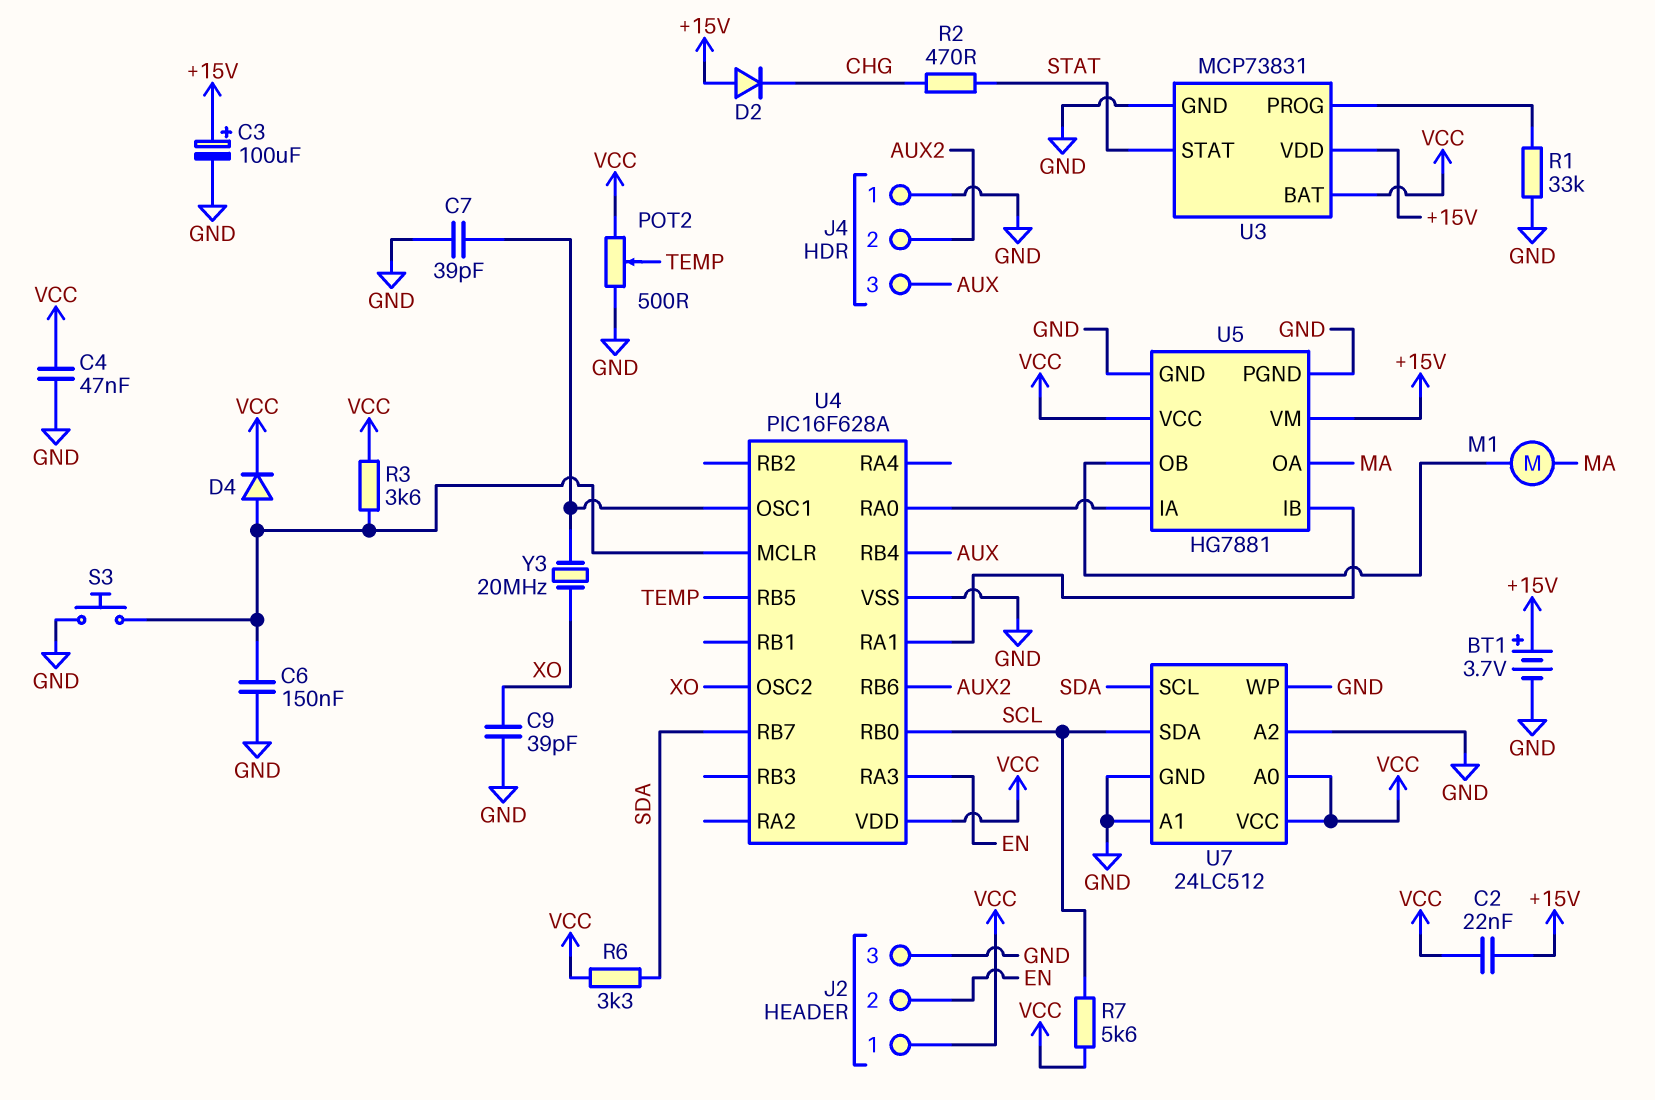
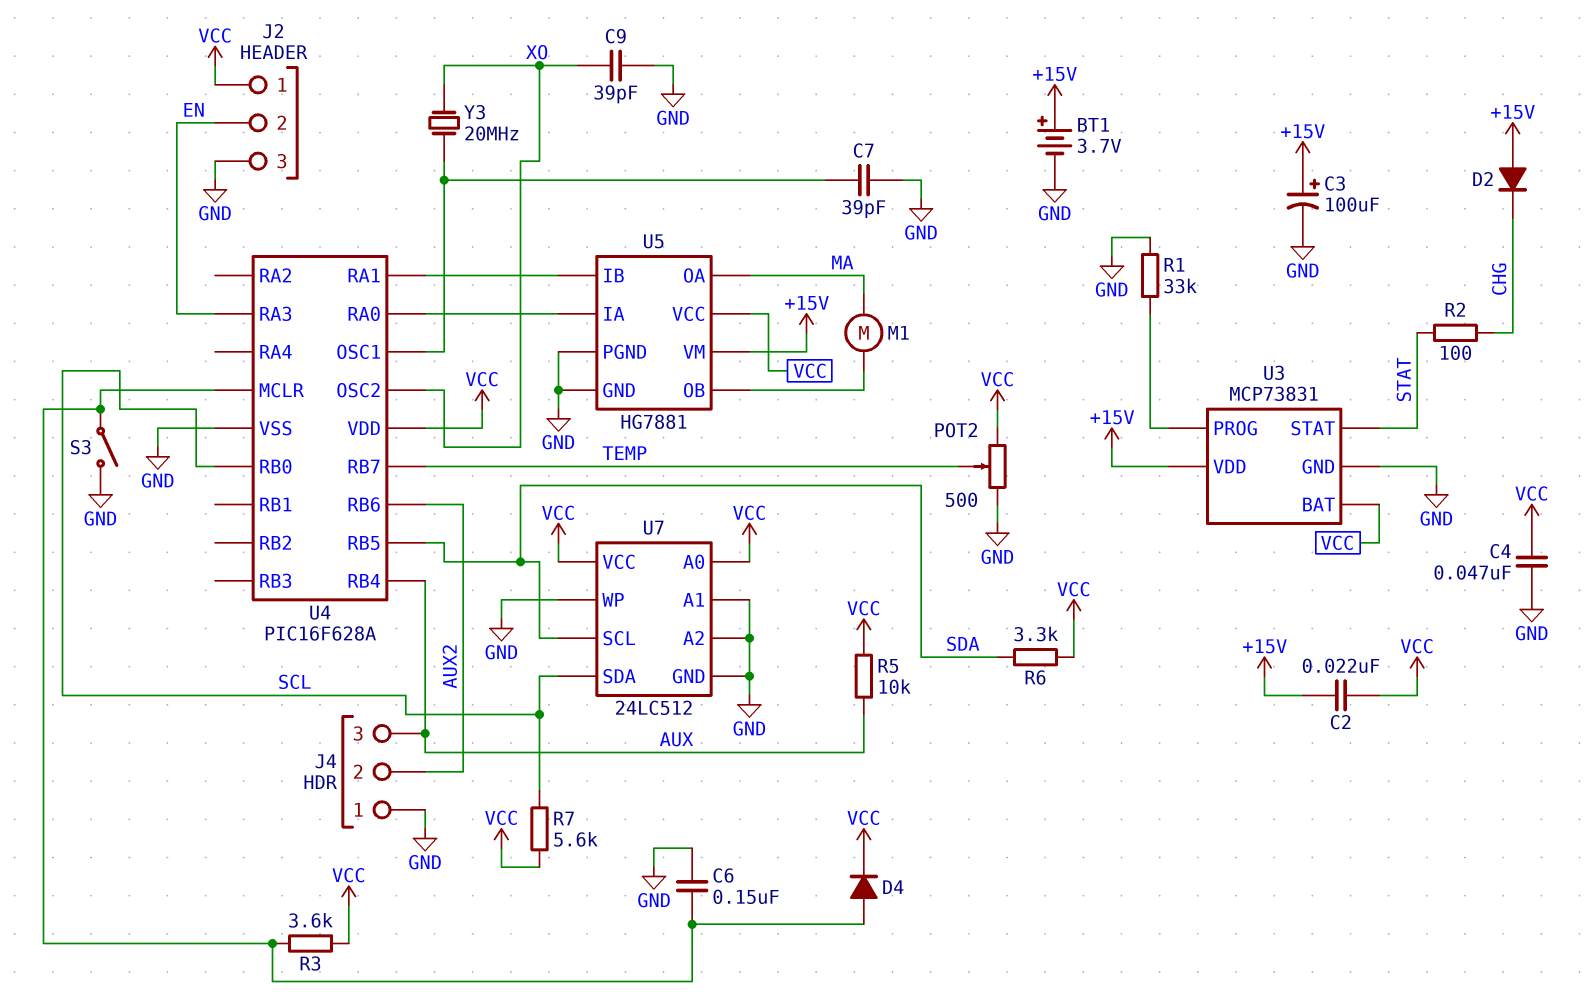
R2: 470 (CHG, STAT) -> 100 (CHG, STAT)
R5: none -> 10k (AUX, VCC)
S3: button (GND, U4/MCLR) -> switch (GND, U4/MCLR)
U4 pin RB5: TEMP -> SDA
U4 pin RB7: SDA -> TEMP

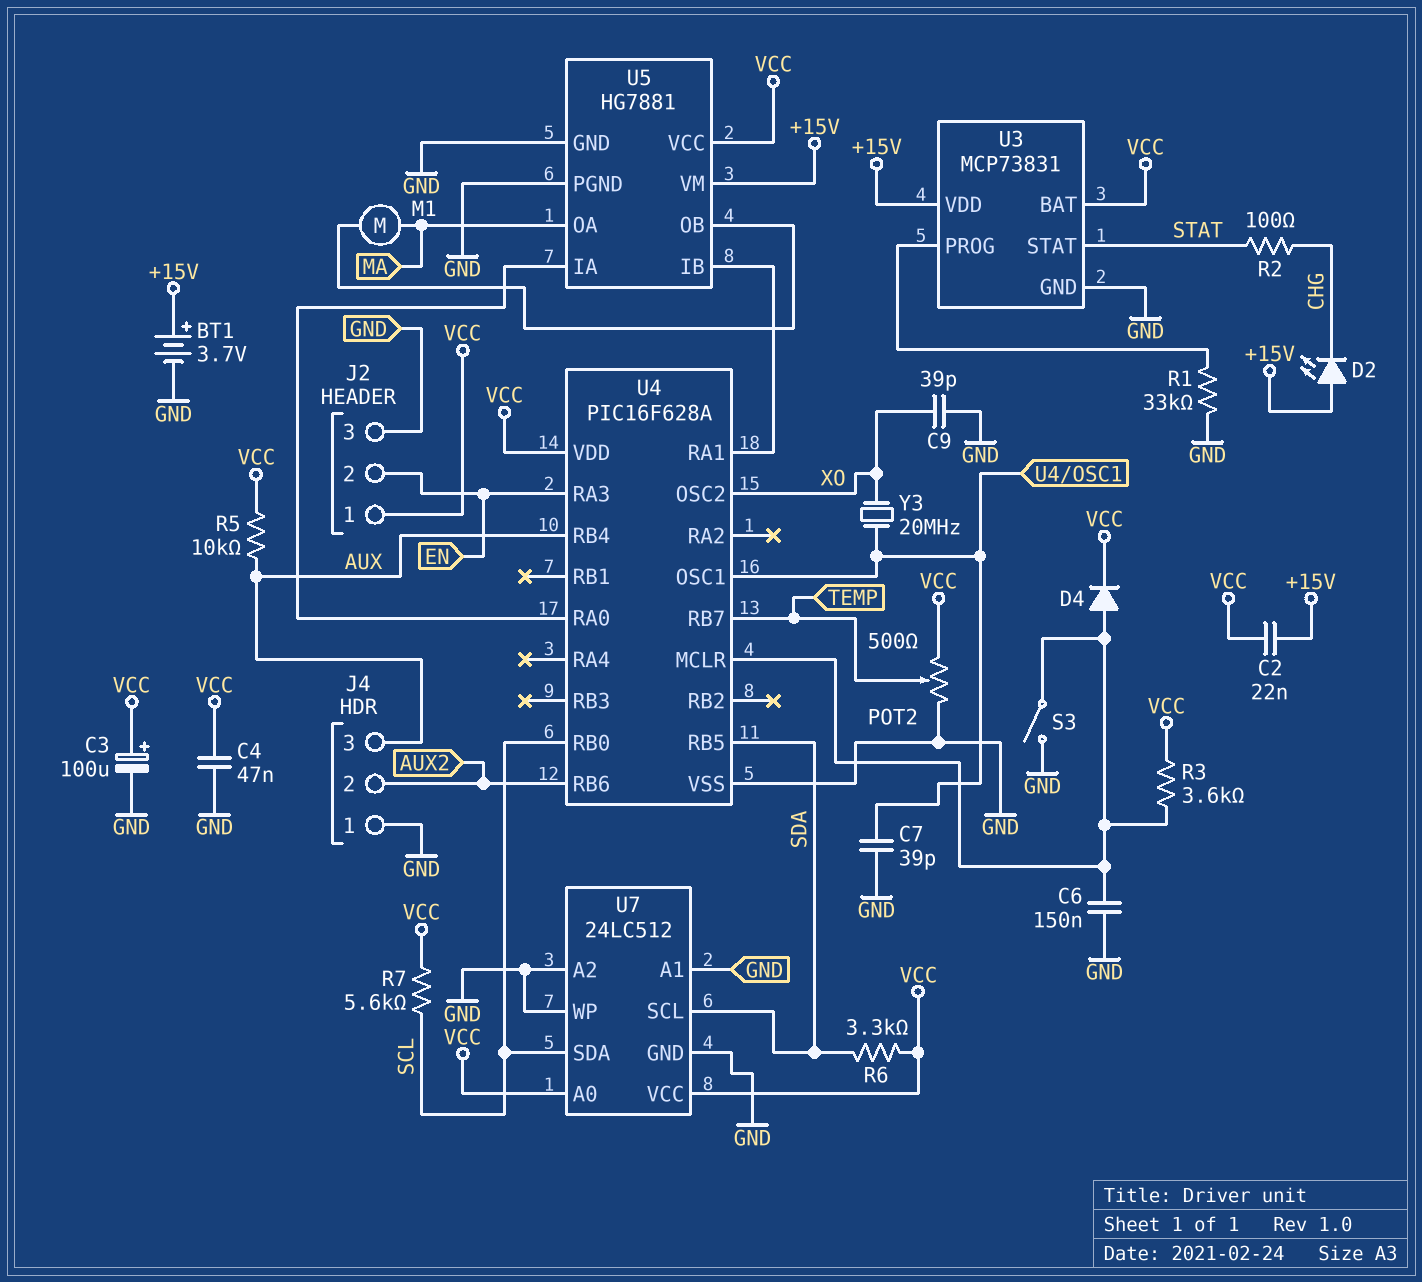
C3: 100uF (plus +15V, minus GND) -> 100uF (plus VCC, minus GND)
D2: diode (A +15V, K CHG) -> LED (A +15V, K CHG)

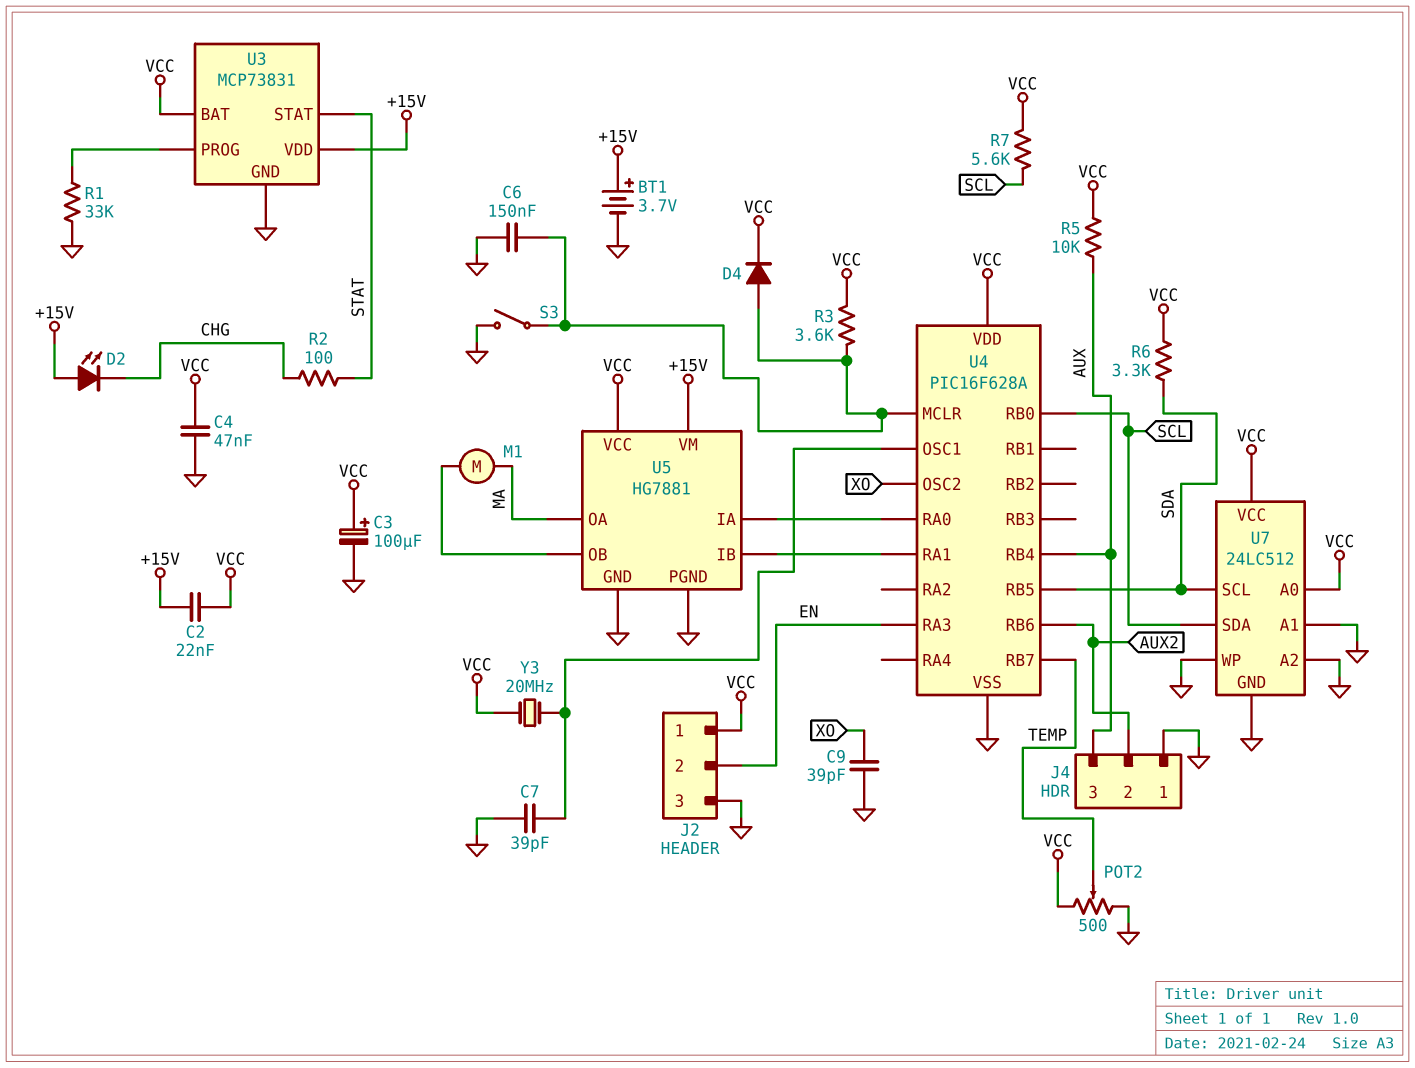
Y3: 20MHz (U4/OSC1, XO) -> 20MHz (U4/OSC1, VCC)

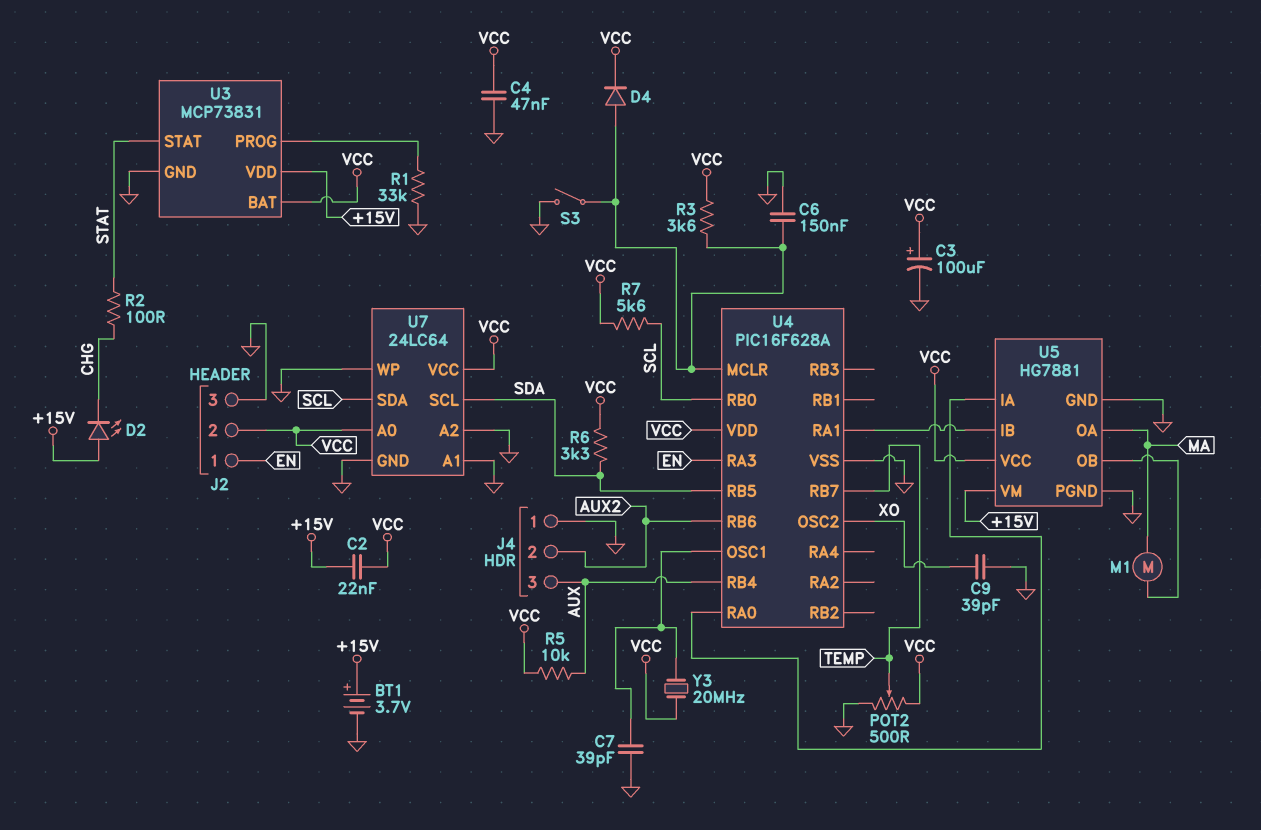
J2 pin 1: VCC -> EN
J2 pin 2: EN -> VCC
U7: 24LC512 -> 24LC64

